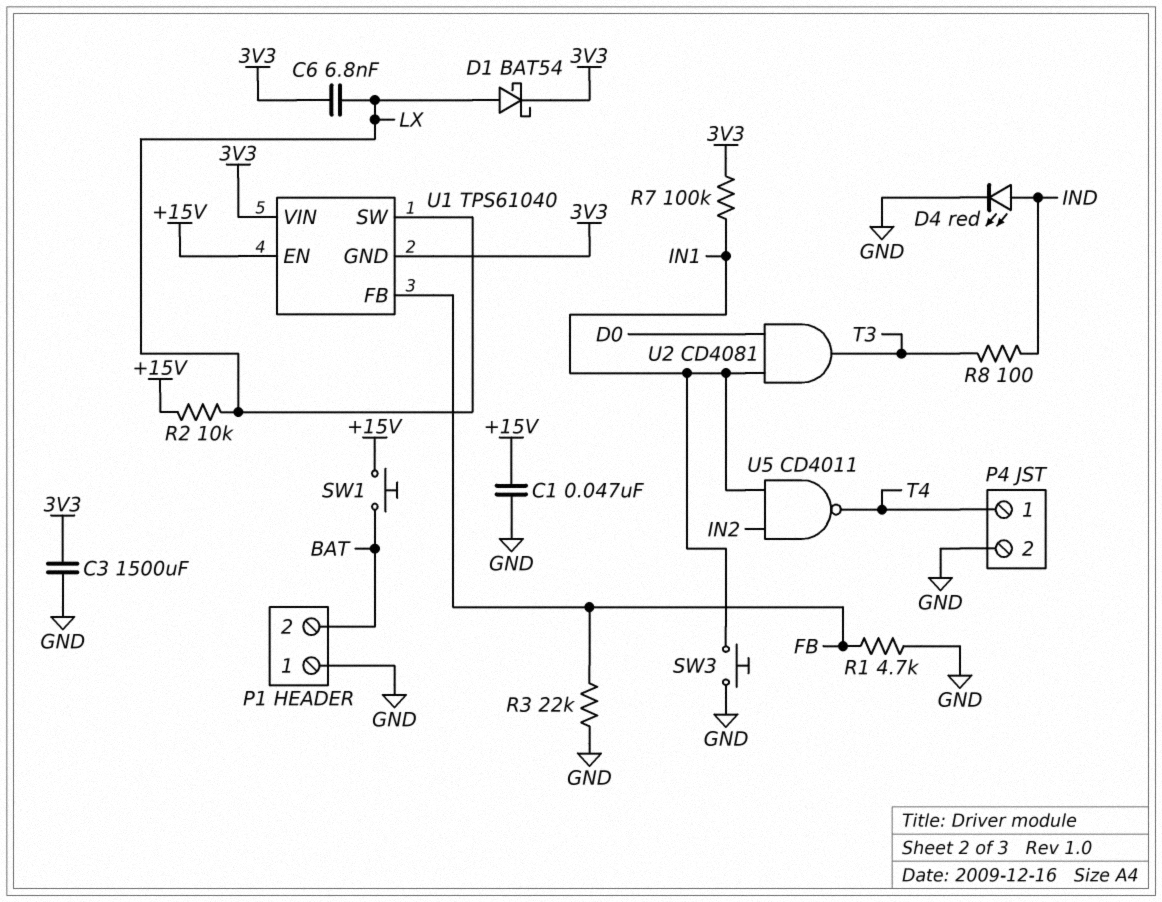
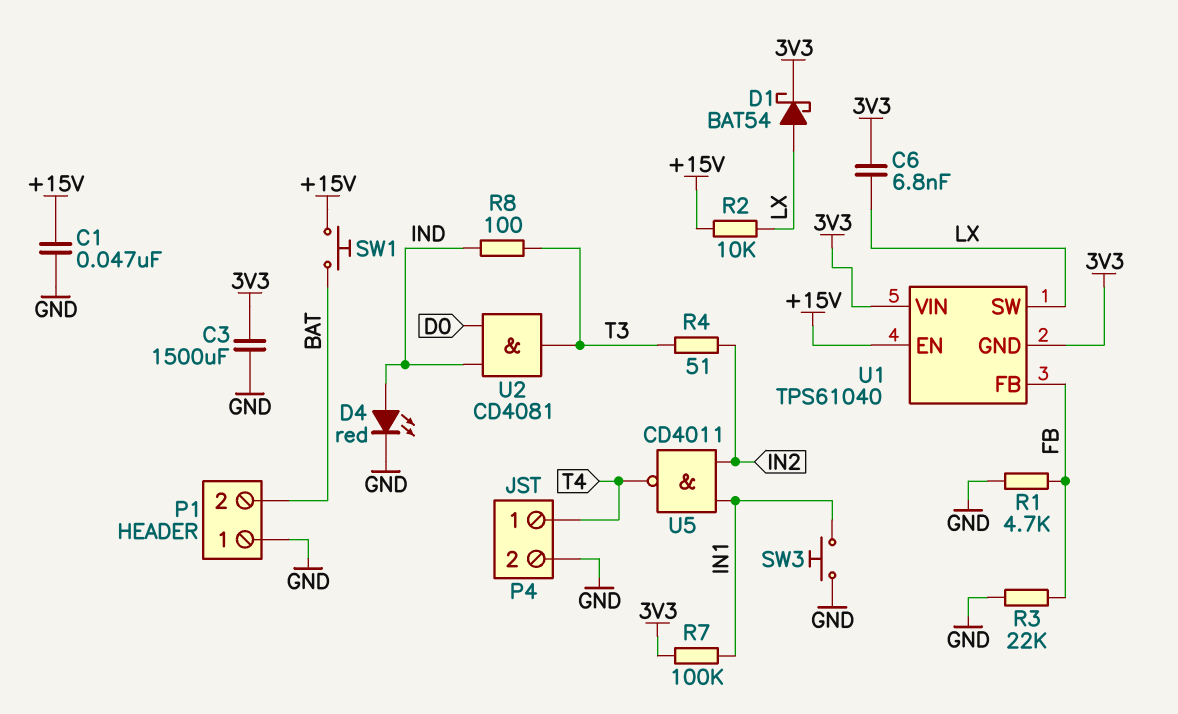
R4: none -> 51 (IN2, T3)
U2: AND CD4081 (in D0, in IN1, out T3) -> AND CD4081 (in D0, in IND, out T3)

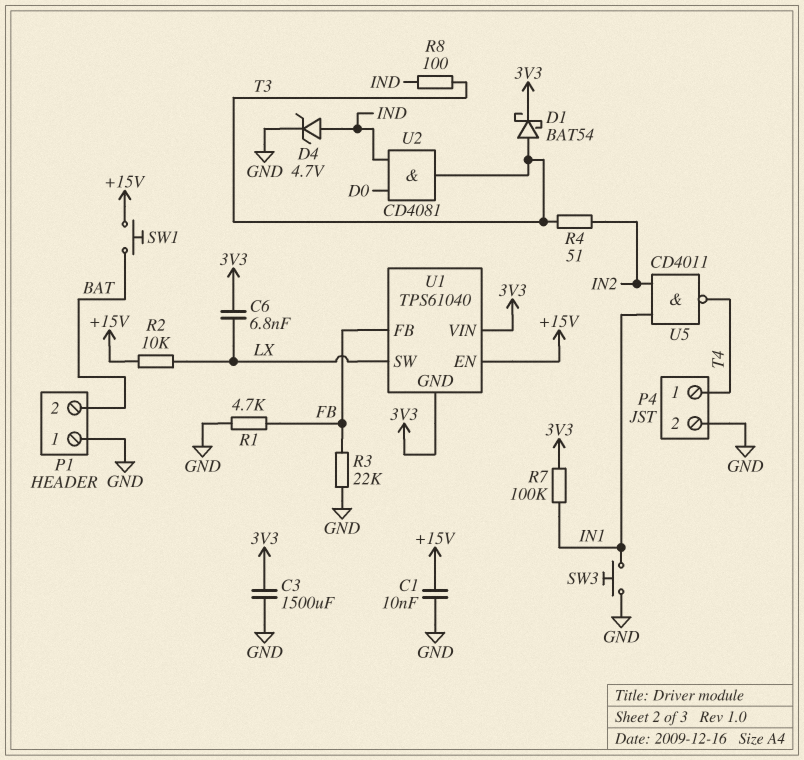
C1: 47nF (+15V, GND) -> 10nF (+15V, GND)
D1: schottky BAT54 (A LX, K 3V3) -> schottky BAT54 (A T3, K 3V3)
D4: LED red (A IND, K GND) -> zener 4.7V (A IND, K GND)

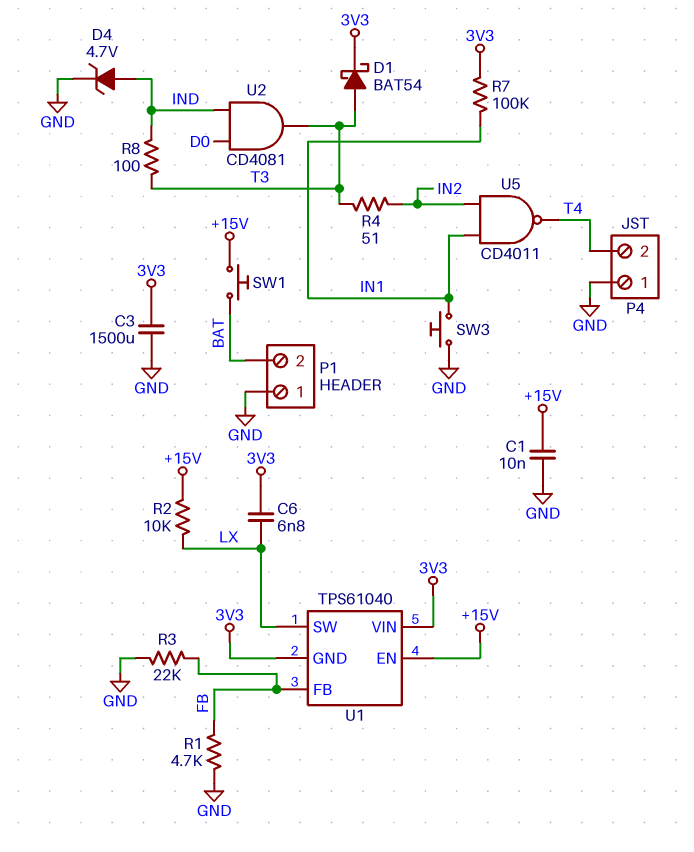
P4 pin 1: T4 -> GND
P4 pin 2: GND -> T4

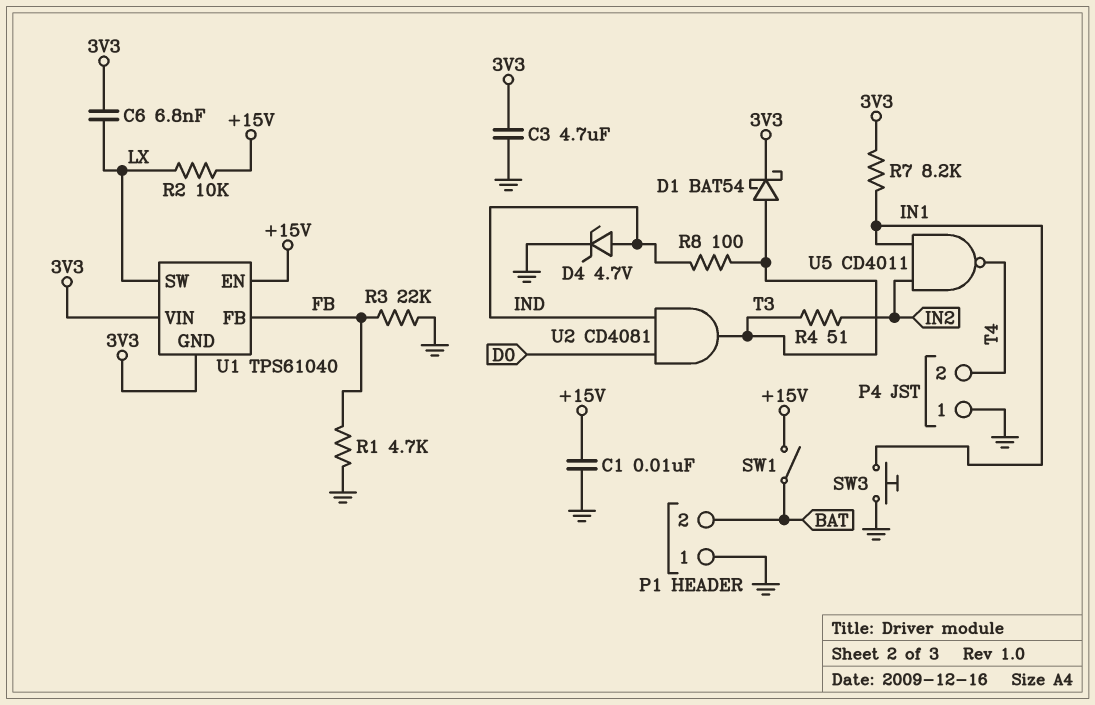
C3: 1500uF (3V3, GND) -> 4.7uF (3V3, GND)
R7: 100k (3V3, IN1) -> 8.2k (3V3, IN1)
SW1: button (+15V, BAT) -> switch (+15V, BAT)

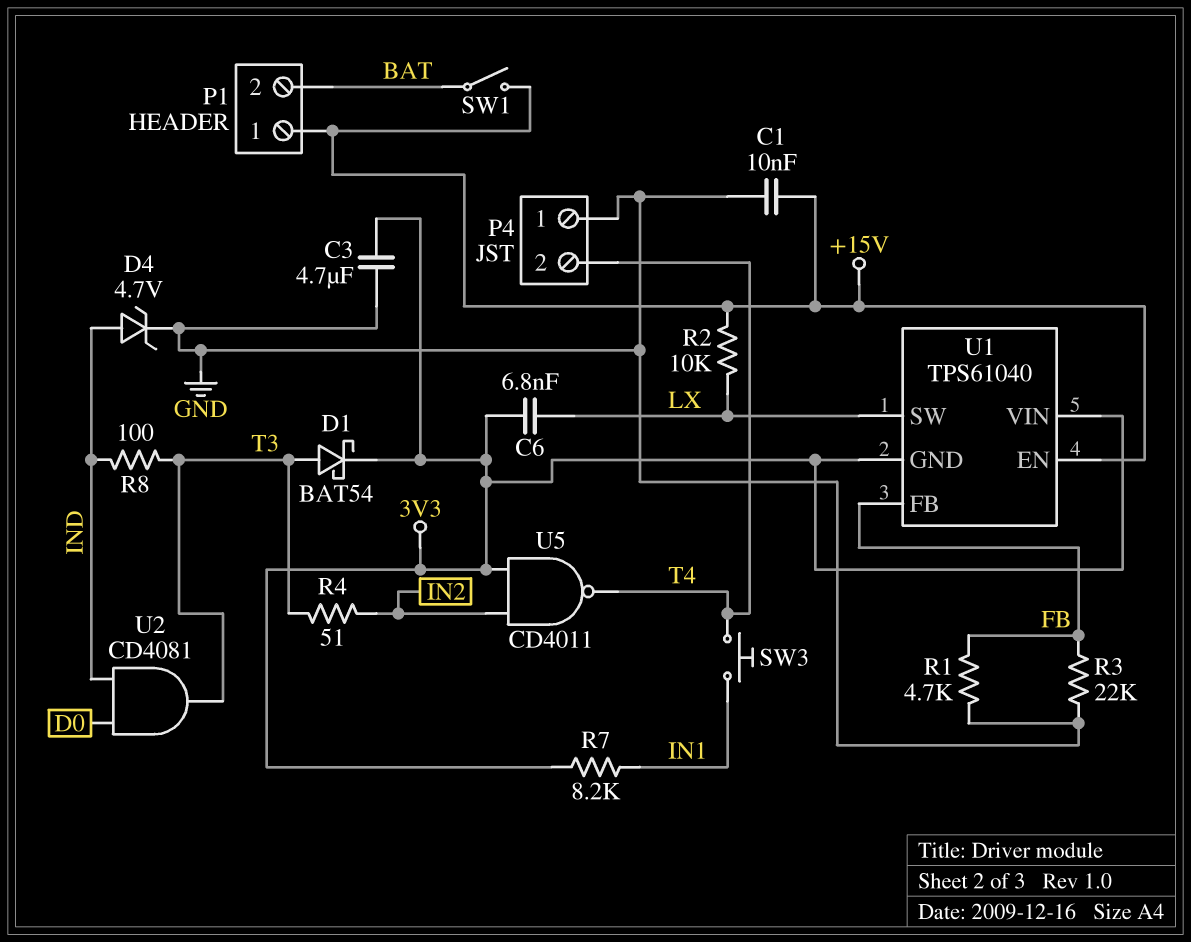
P1 pin 1: GND -> +15V
SW3: button (GND, IN1) -> button (IN1, T4)
U5: NAND CD4011 (in IN1, in IN2, out T4) -> NAND CD4011 (in 3V3, in IN2, out T4)

